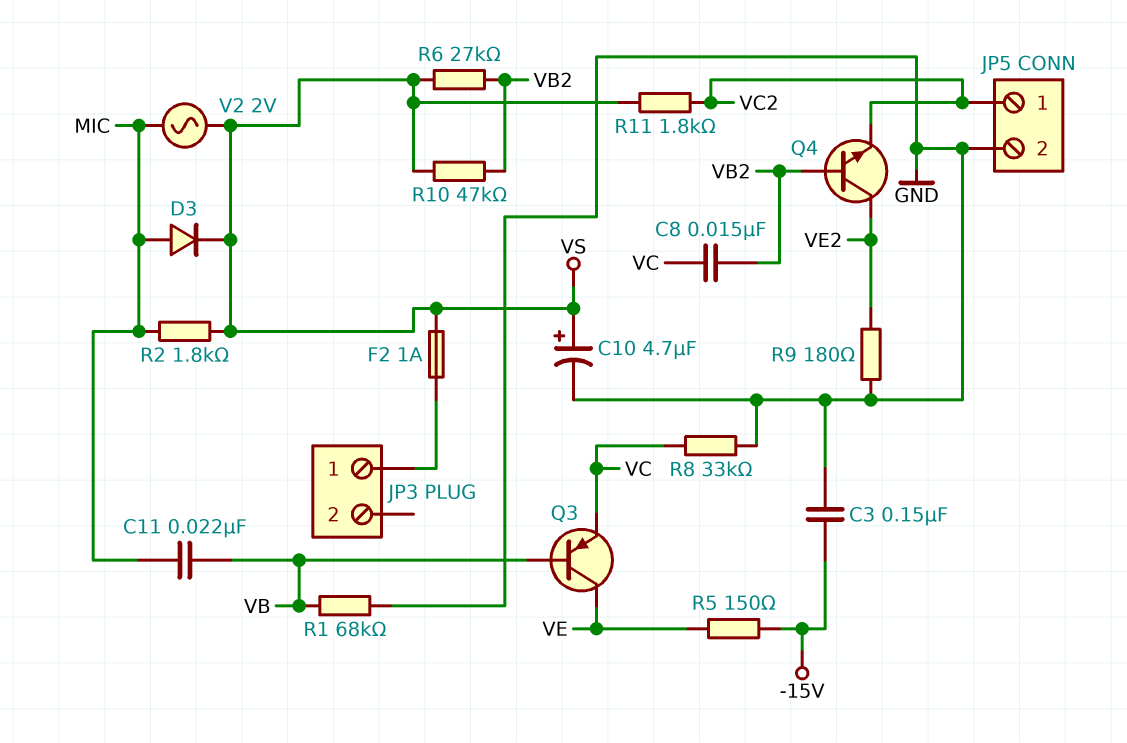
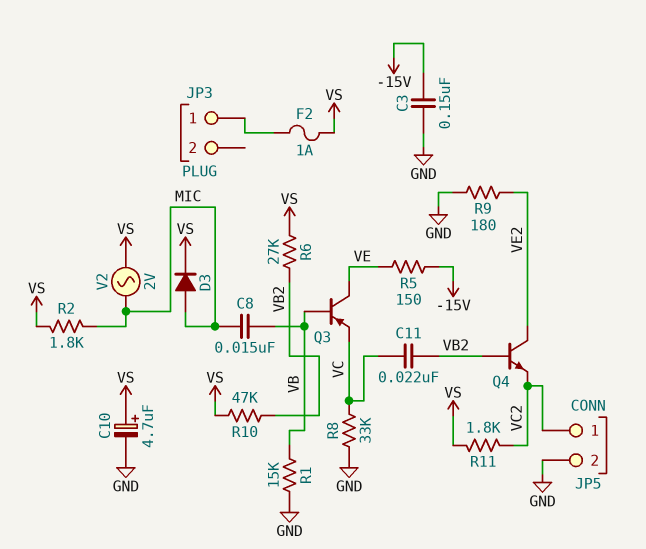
C8: 15nF (VB2, VC) -> 15nF (MIC, VB)
C11: 22nF (MIC, VB) -> 22nF (VB2, VC)
R1: 68k (GND, VB) -> 15k (GND, VB)

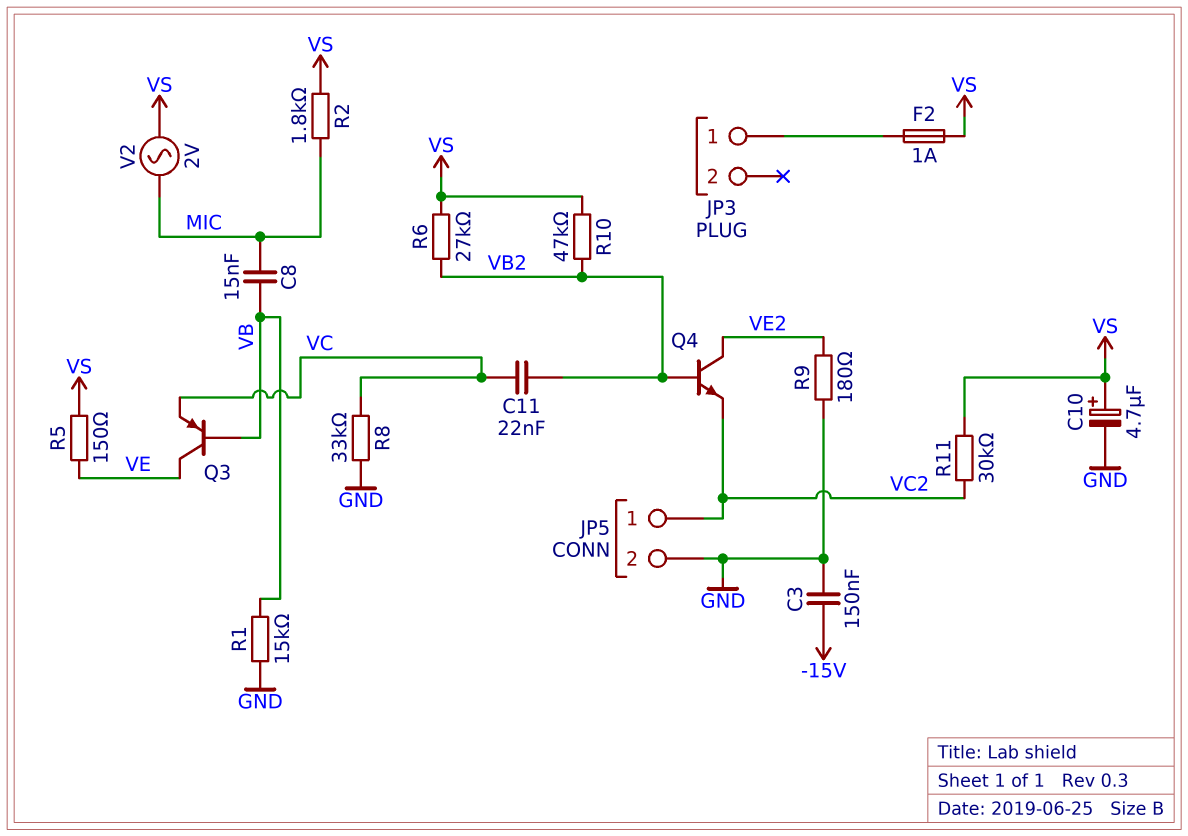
D3: diode (A MIC, K VS) -> none
R5: 150 (-15V, VE) -> 150 (VE, VS)
R11: 1.8k (VC2, VS) -> 30k (VC2, VS)

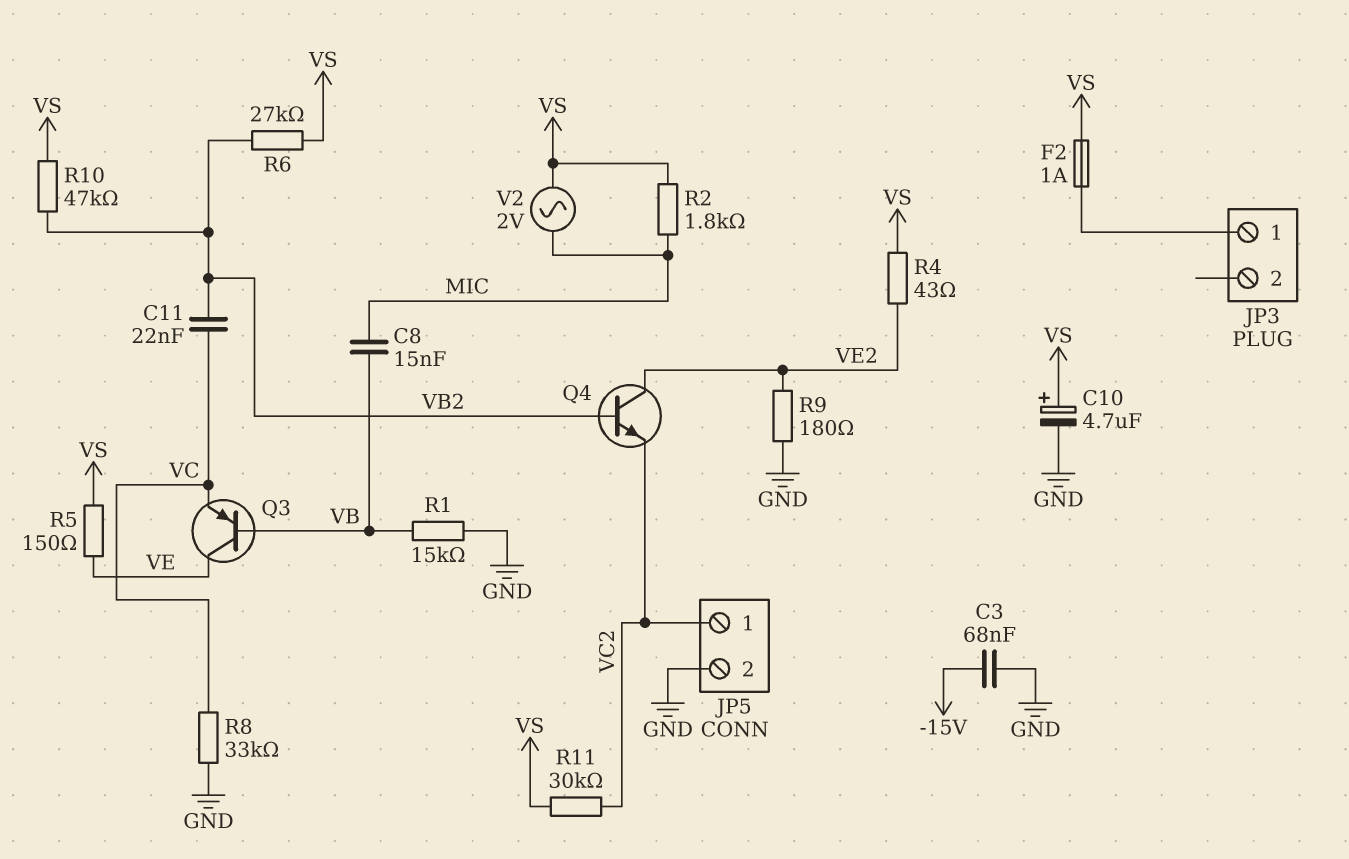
C3: 150nF (-15V, GND) -> 68nF (-15V, GND)
R4: none -> 43 (VE2, VS)

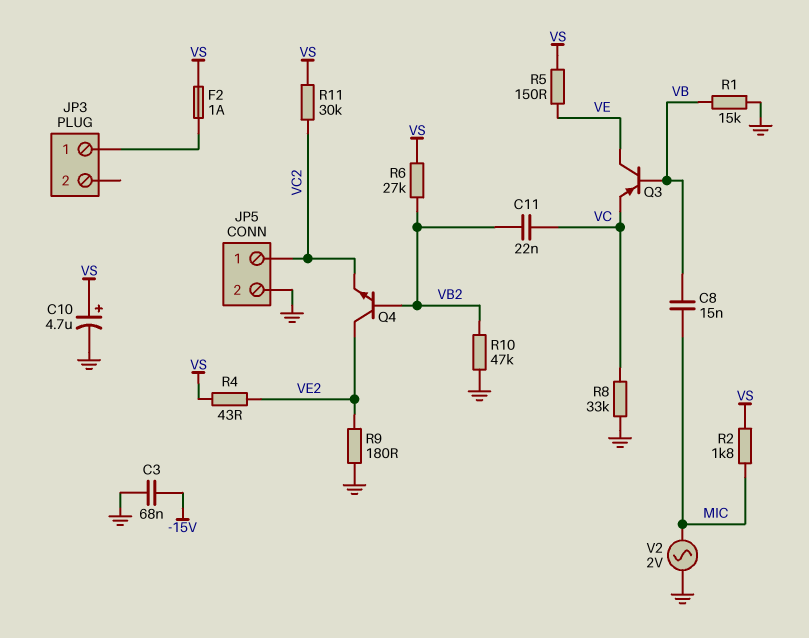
R10: 47k (VB2, VS) -> 47k (GND, VB2)
V2: AC 2V (MIC, VS) -> AC 2V (GND, MIC)

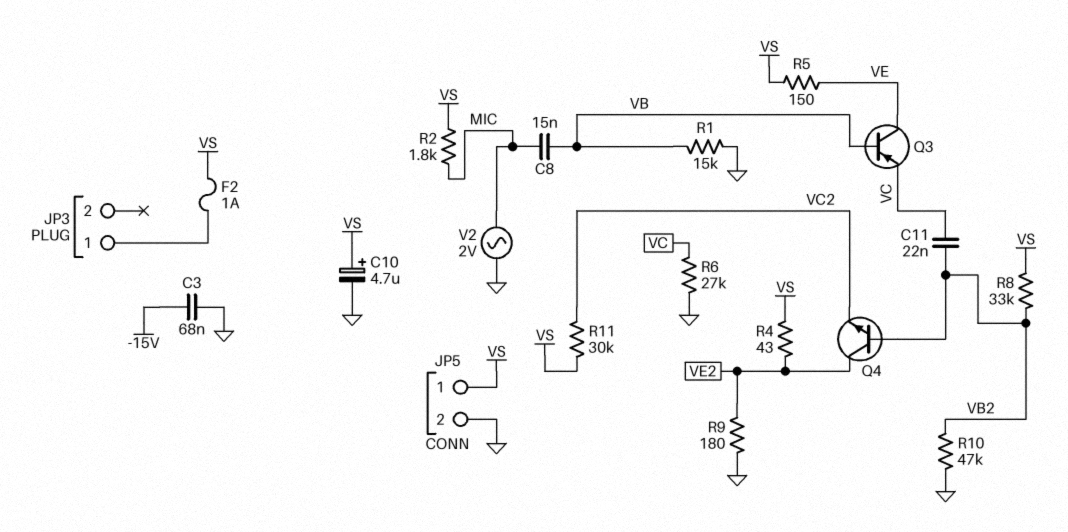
JP5 pin 1: VC2 -> VS
R6: 27k (VB2, VS) -> 27k (GND, VC)
R8: 33k (GND, VC) -> 33k (VB2, VS)

